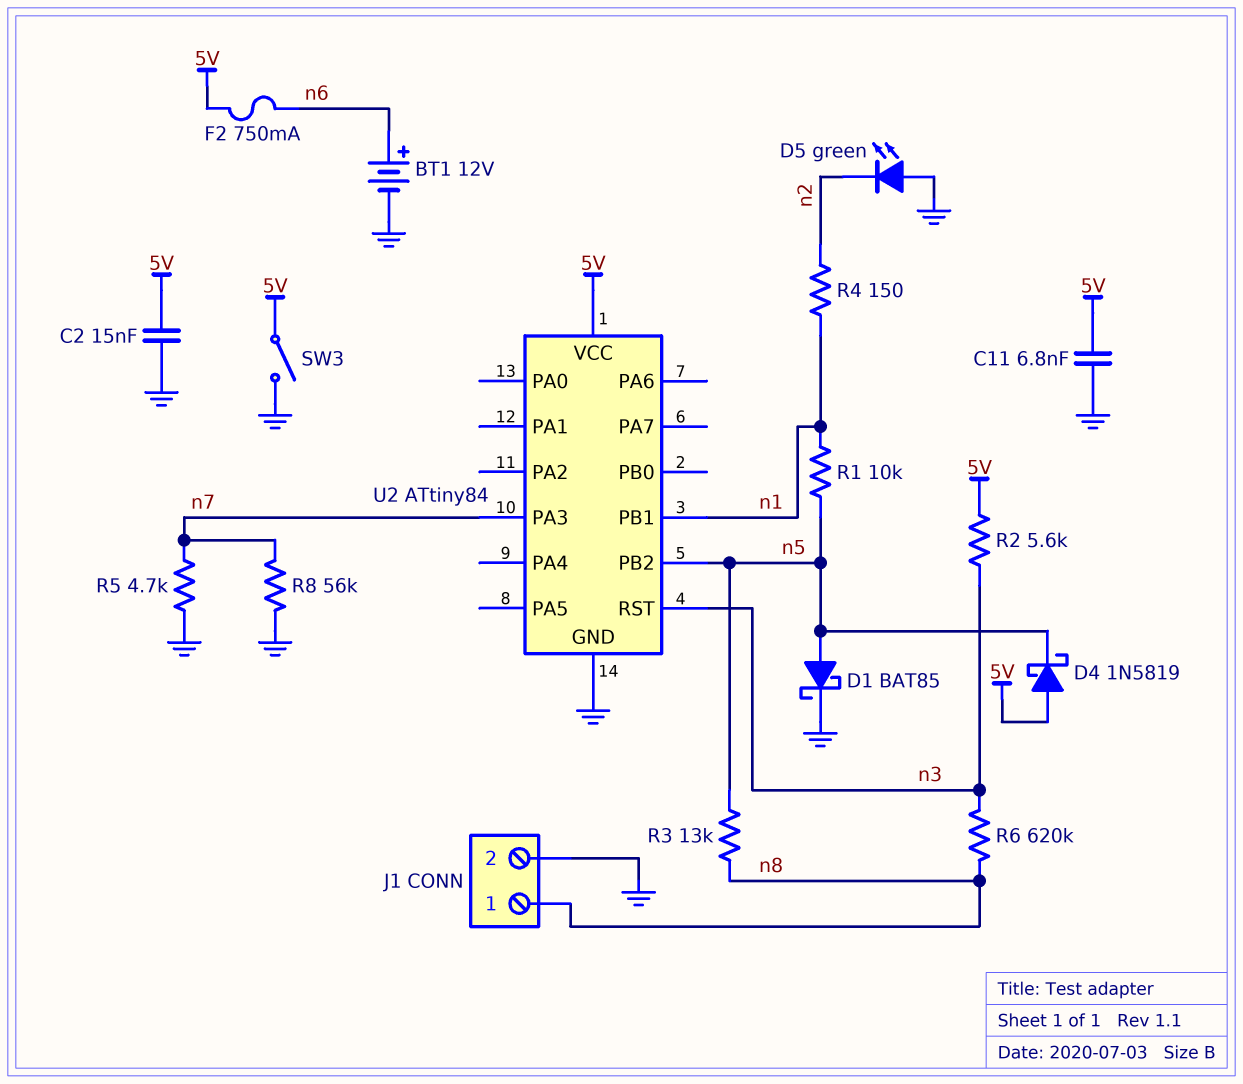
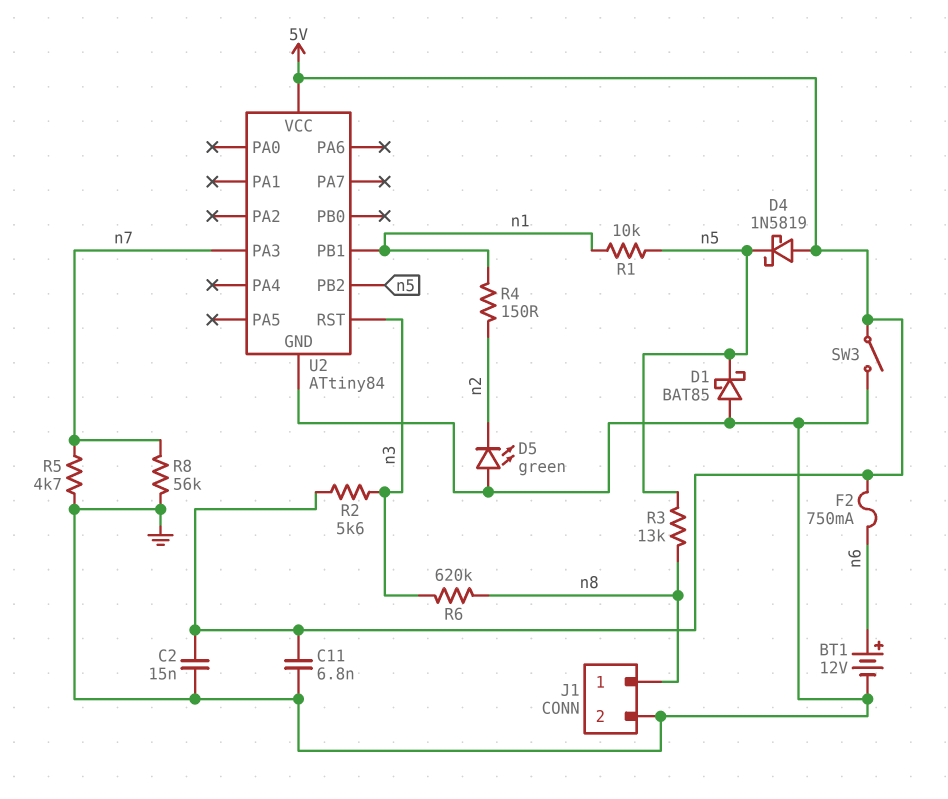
D1: schottky BAT85 (A n5, K GND) -> schottky BAT85 (A GND, K n5)

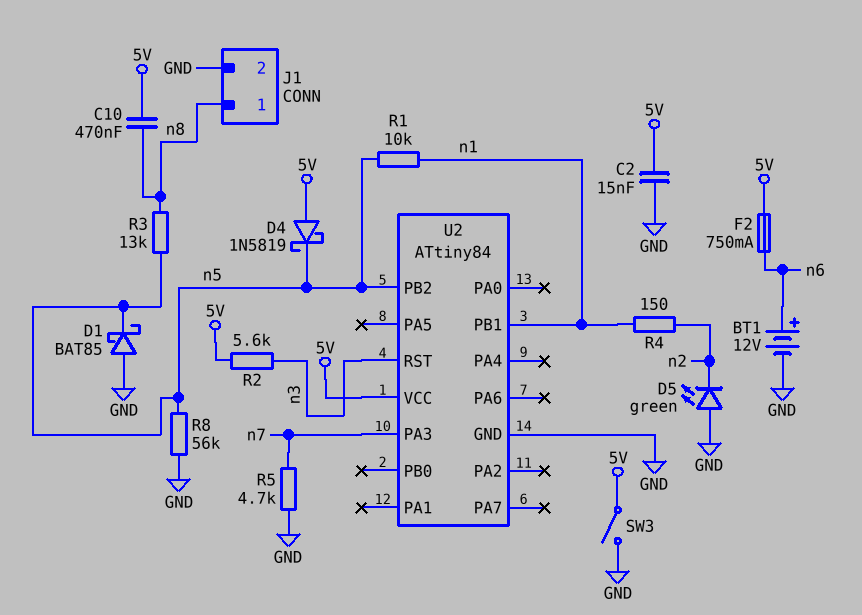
C10: none -> 470nF (5V, n8)
C11: 6.8nF (5V, GND) -> none
R6: 620k (n3, n8) -> none
R8: 56k (GND, n7) -> 56k (GND, n5)

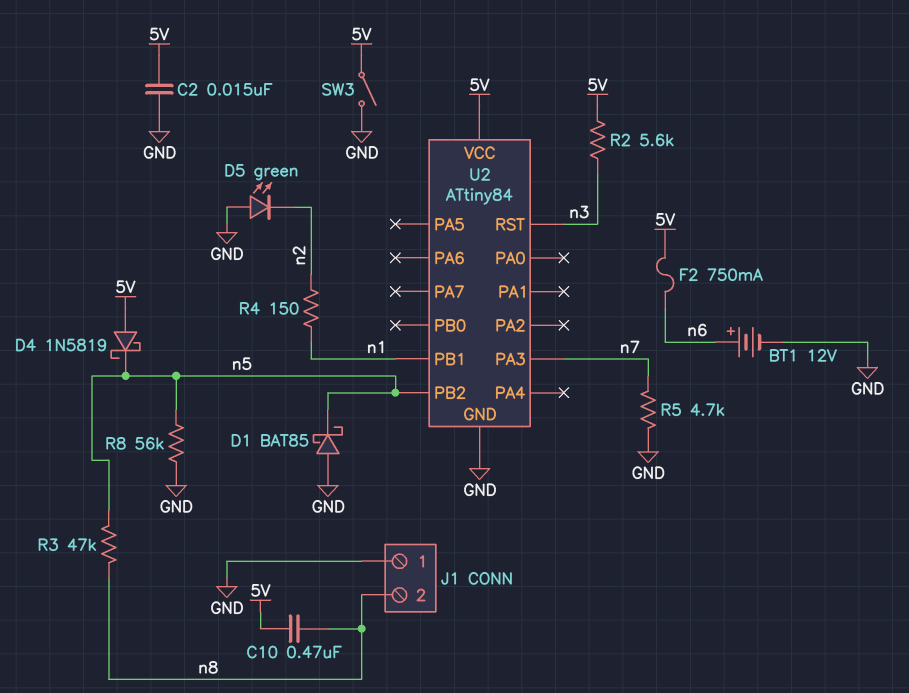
J1 pin 1: n8 -> GND
J1 pin 2: GND -> n8
R1: 10k (n1, n5) -> none
R3: 13k (n5, n8) -> 47k (n5, n8)

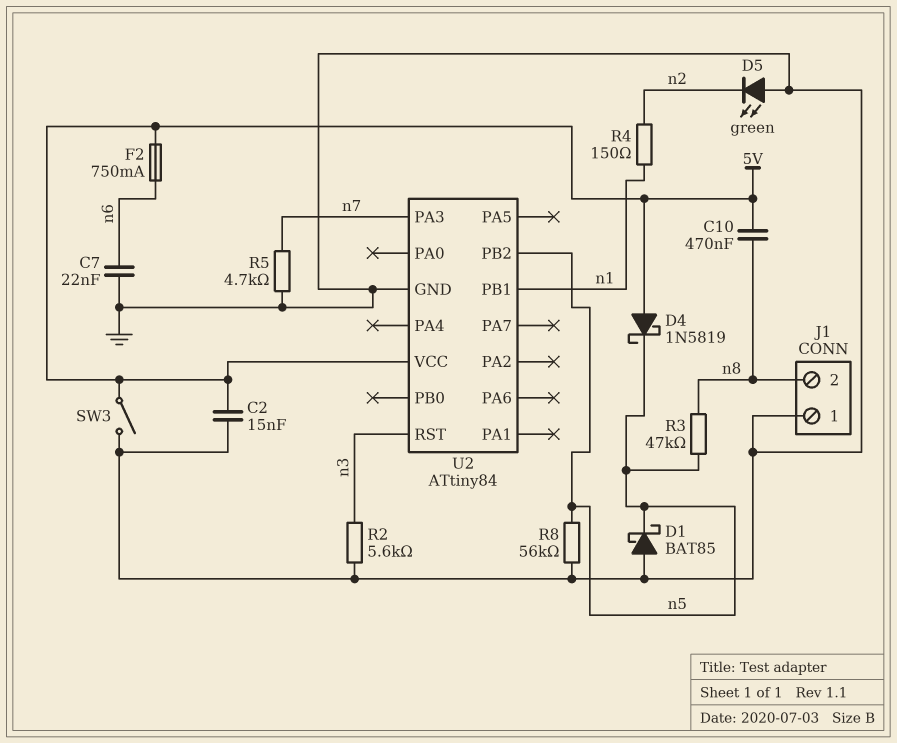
BT1: 12V (plus n6, minus GND) -> none
C7: none -> 22nF (GND, n6)
R2: 5.6k (5V, n3) -> 5.6k (GND, n3)

